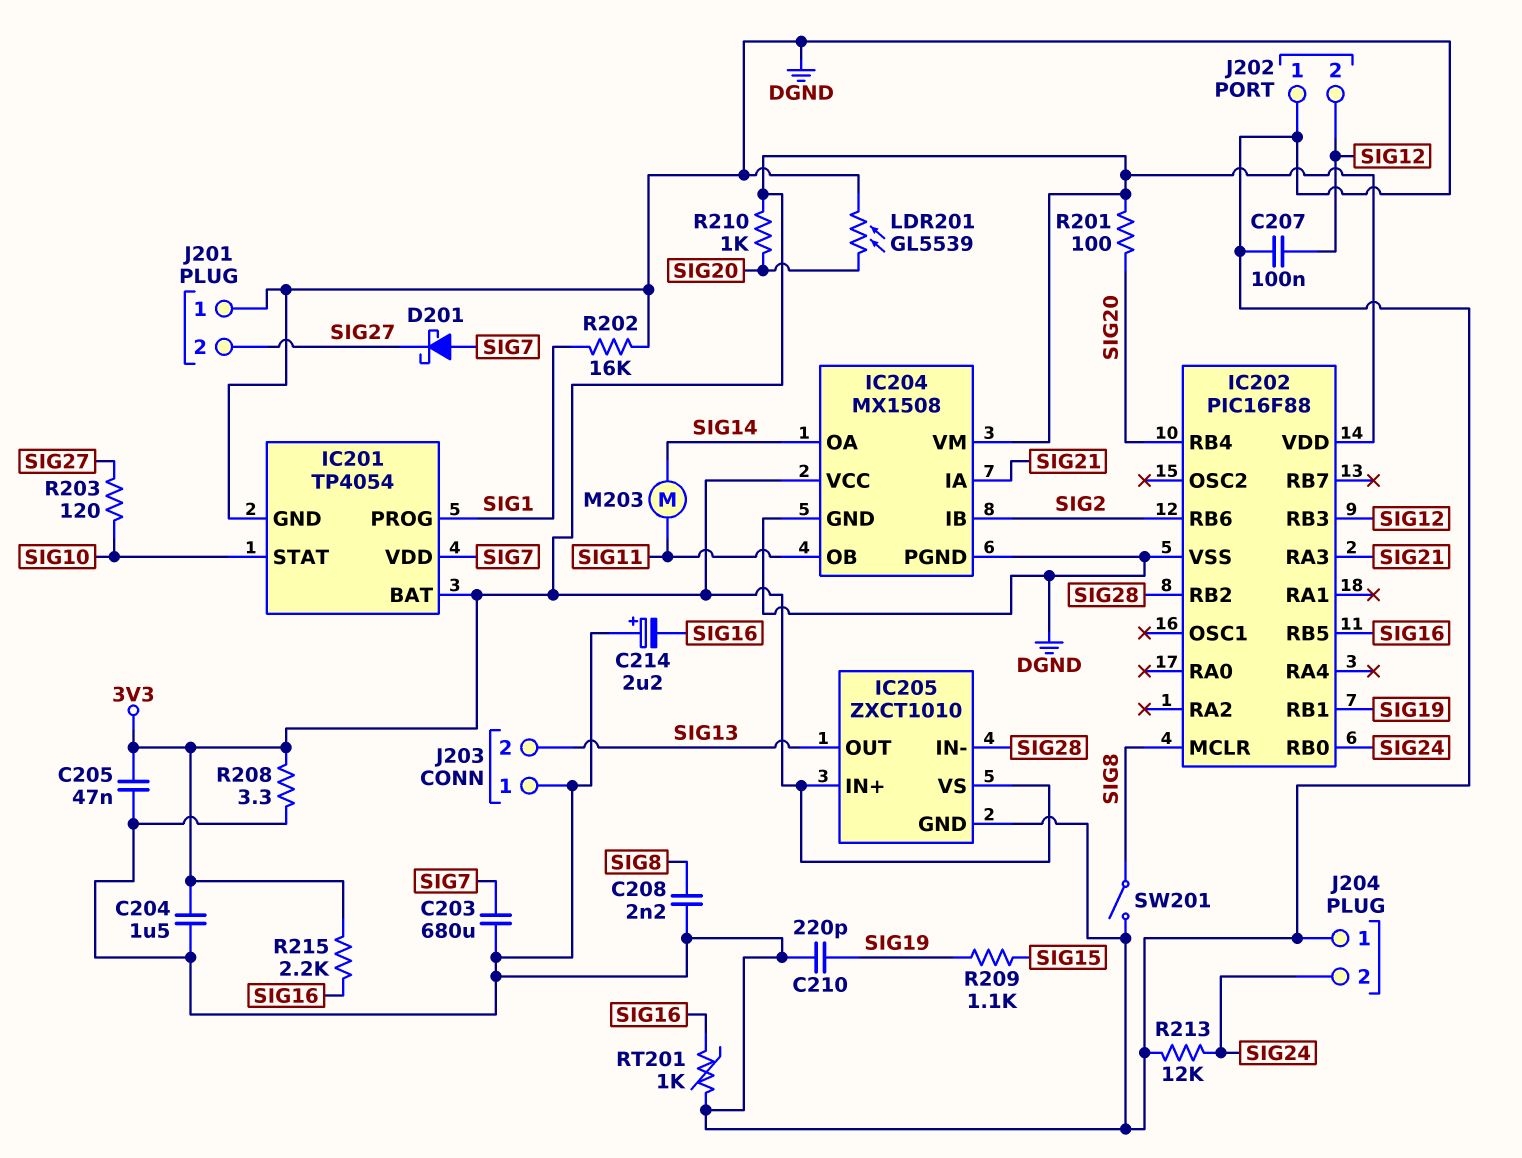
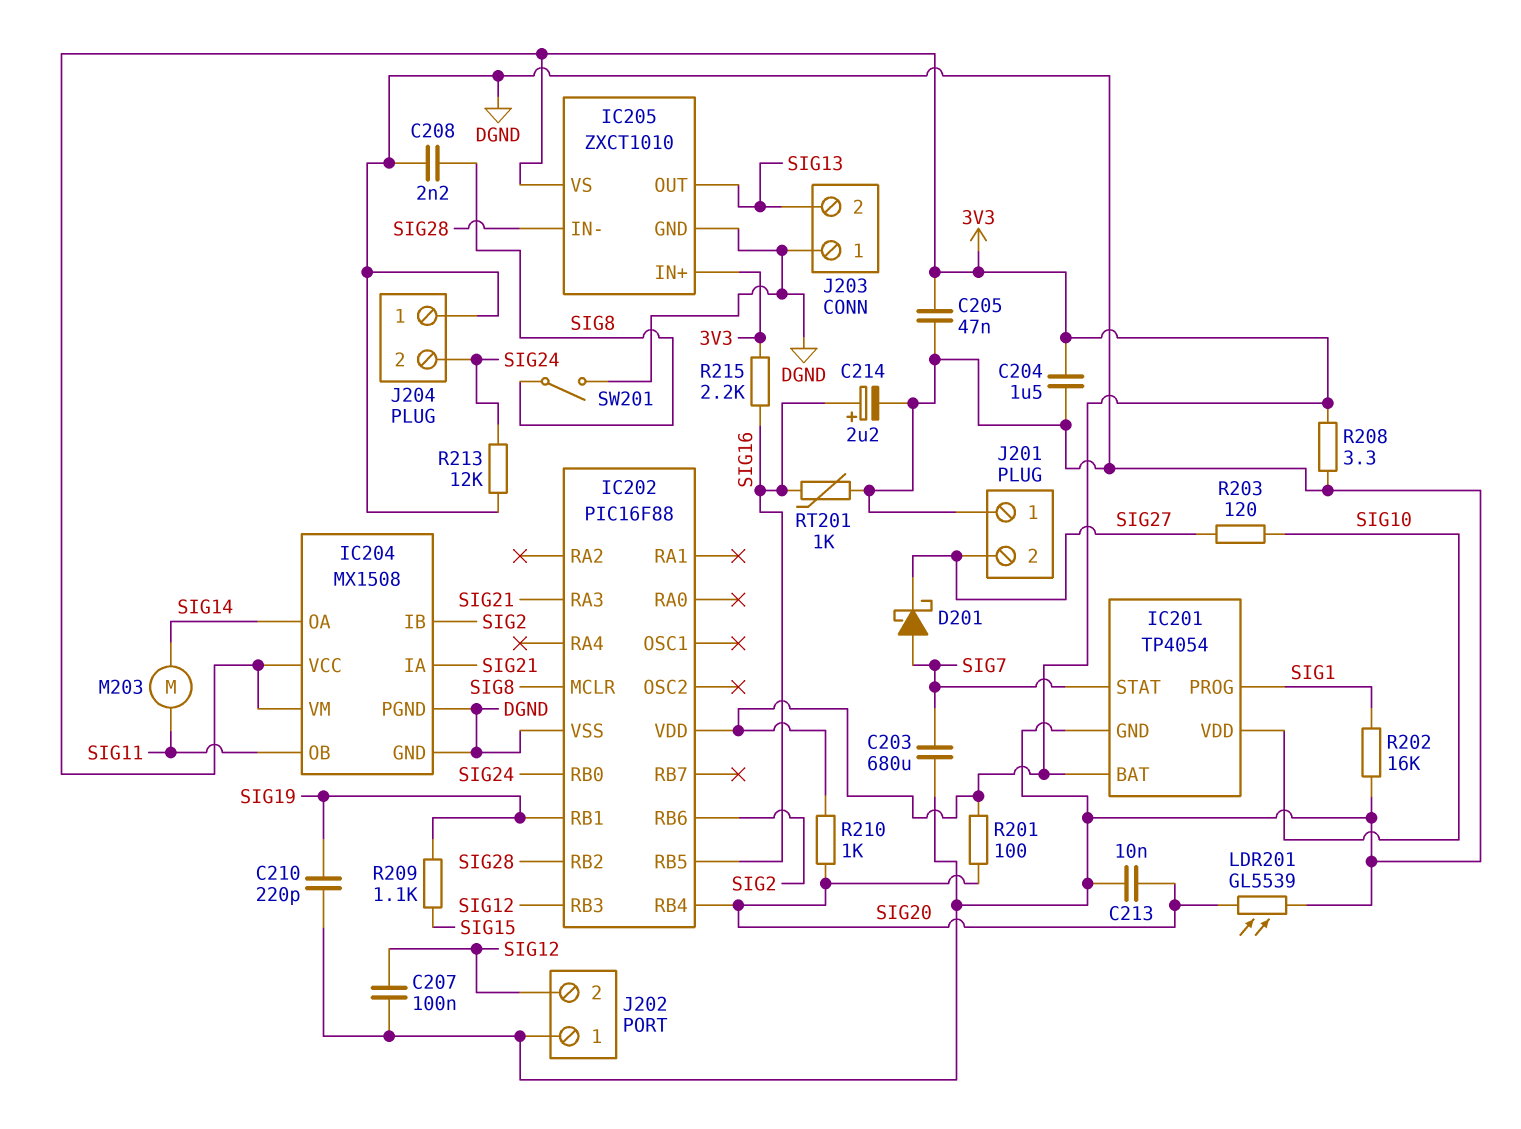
C213: none -> 10nF (DGND, SIG20)
C214: 2.2uF (plus DGND, minus SIG16) -> 2.2uF (plus SIG16, minus DGND)
IC201 pin STAT: SIG10 -> SIG7
IC201 pin VDD: SIG7 -> SIG10

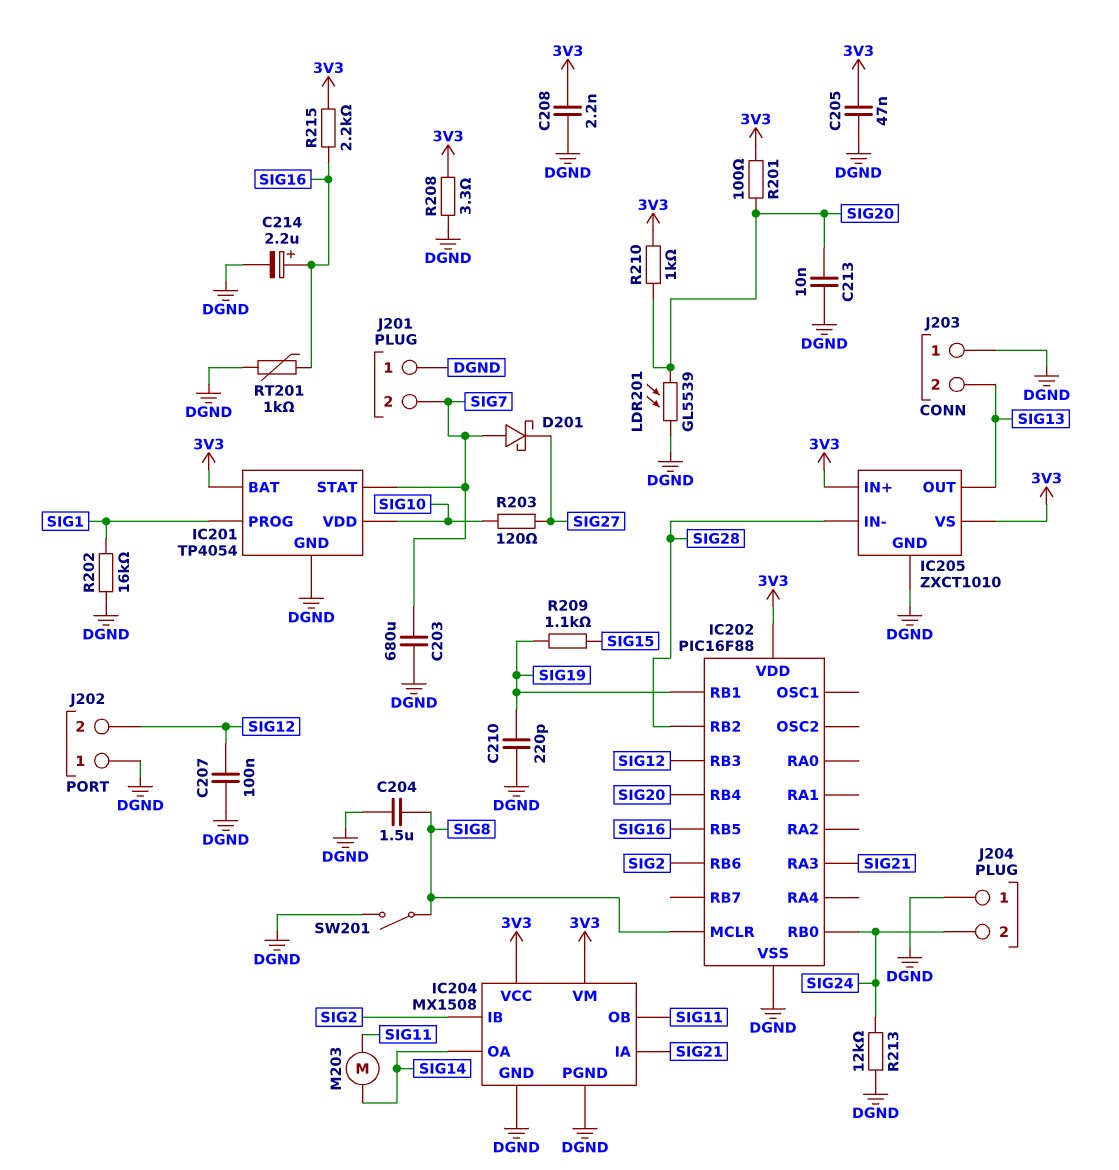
C204: 1.5uF (3V3, DGND) -> 1.5uF (DGND, SIG8)
C208: 2.2nF (DGND, SIG8) -> 2.2nF (3V3, DGND)
J201 pin 2: SIG27 -> SIG7

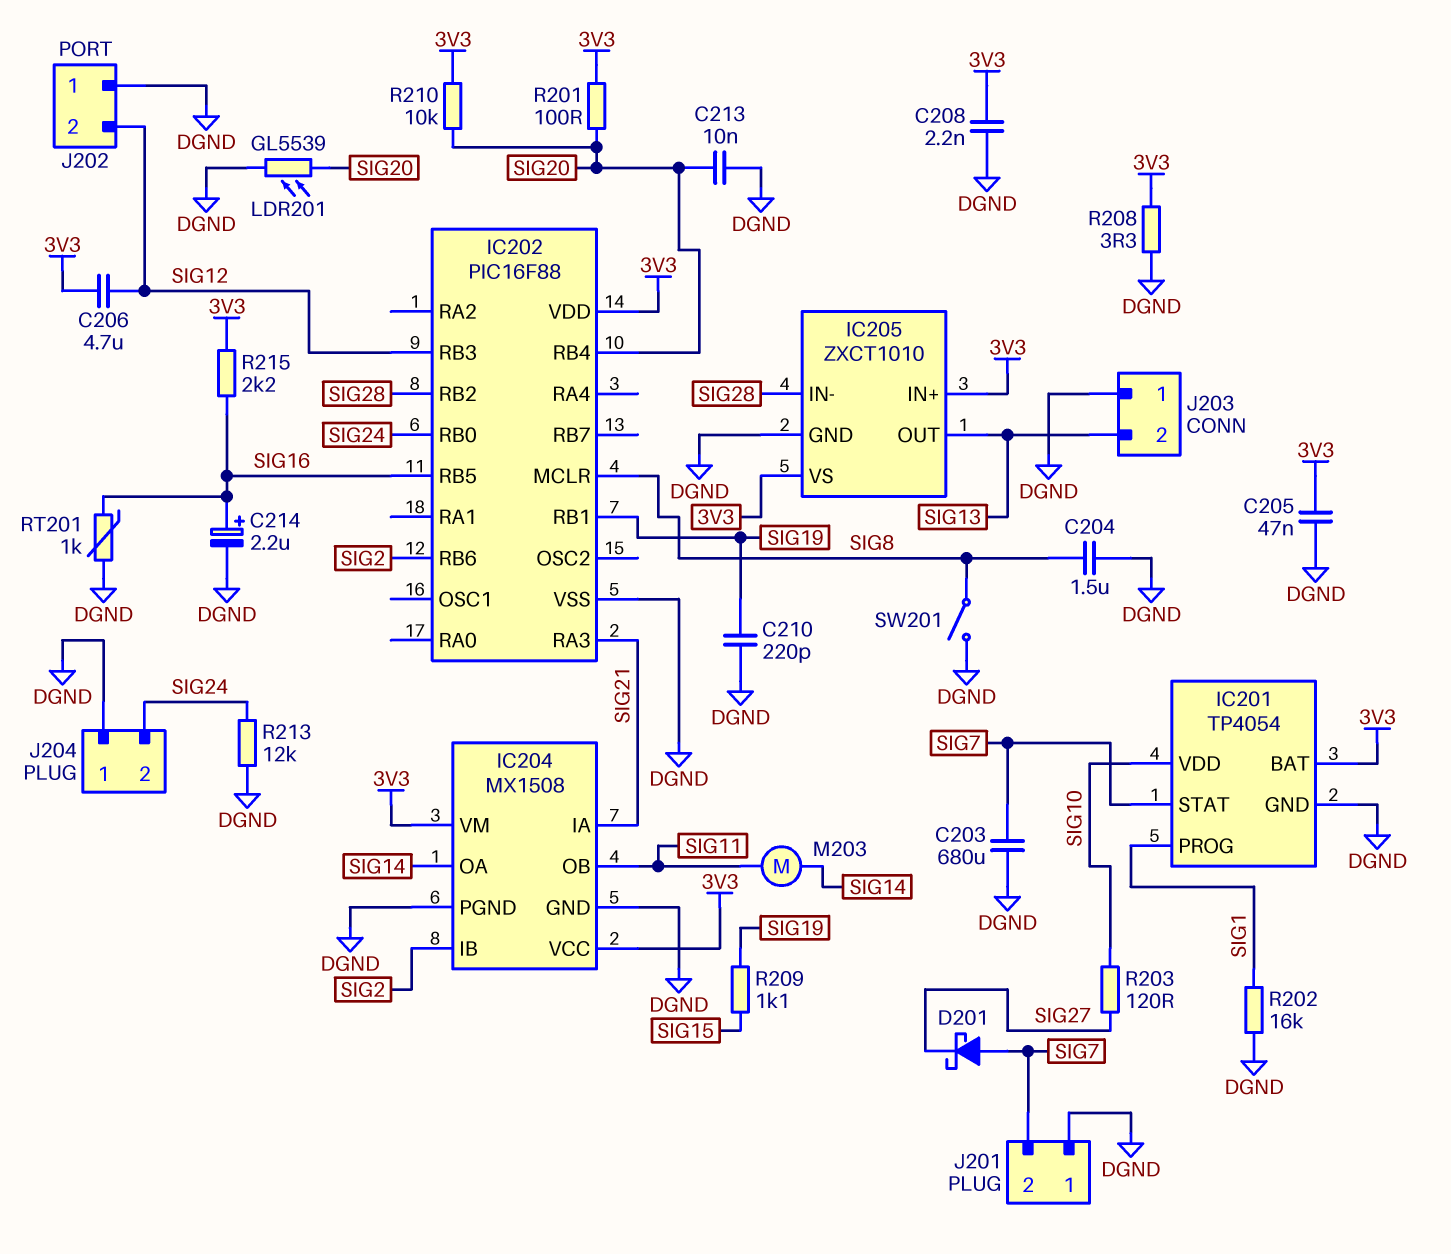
C206: none -> 4.7uF (3V3, SIG12)
C207: 100nF (DGND, SIG12) -> none
R210: 1k (3V3, SIG20) -> 10k (3V3, SIG20)

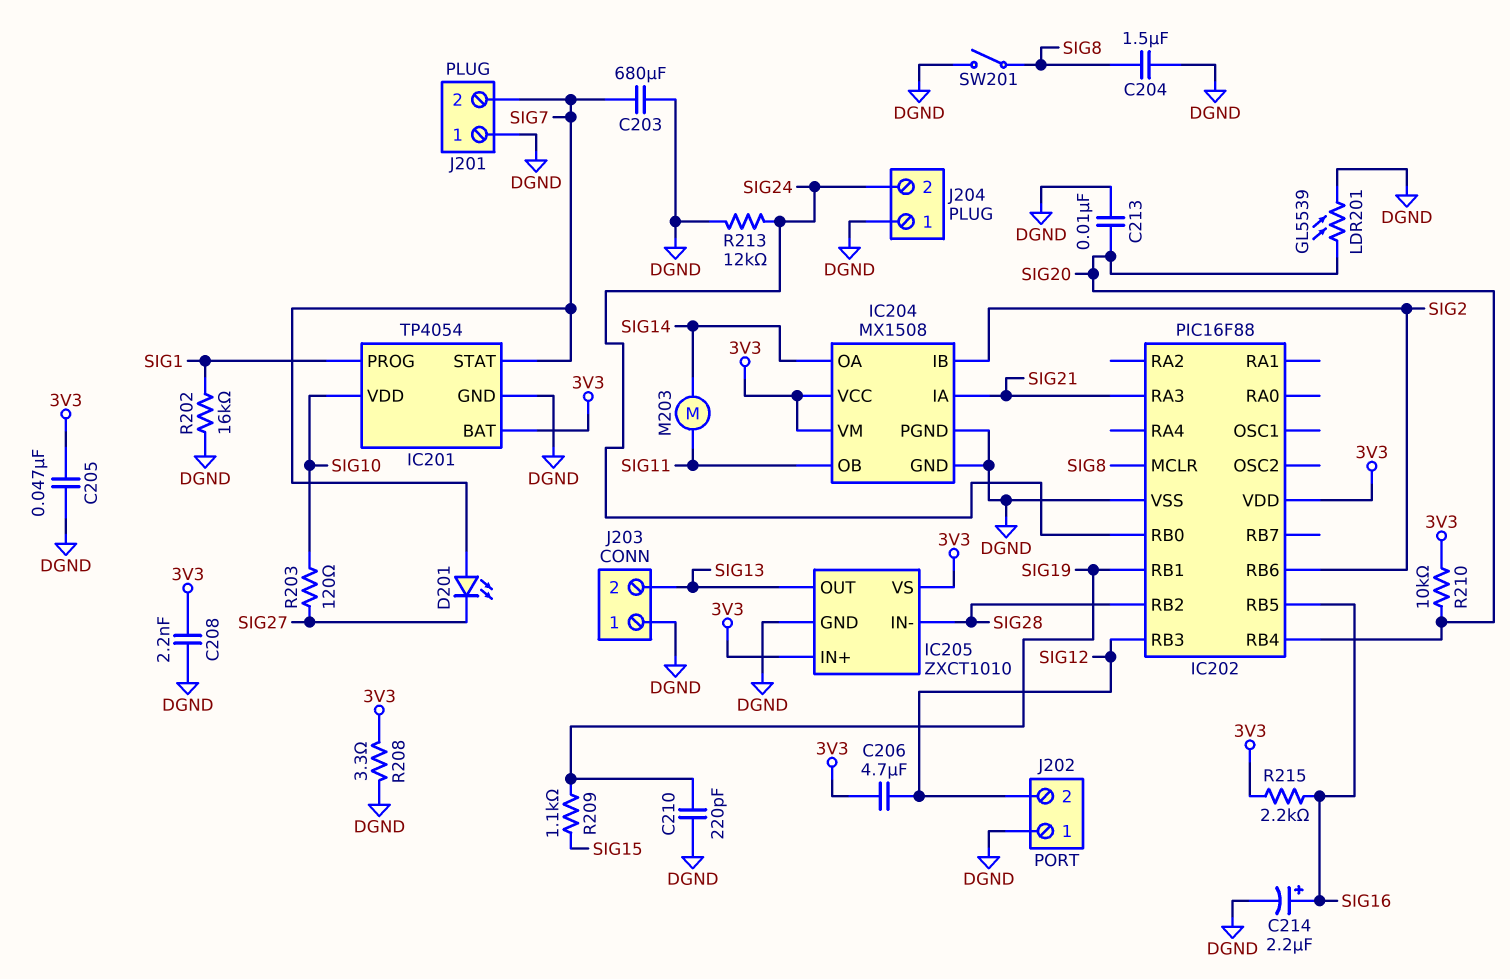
D201: schottky (A SIG7, K SIG27) -> LED (A SIG7, K SIG27)
R201: 100 (3V3, SIG20) -> none
RT201: 1k (DGND, SIG16) -> none

